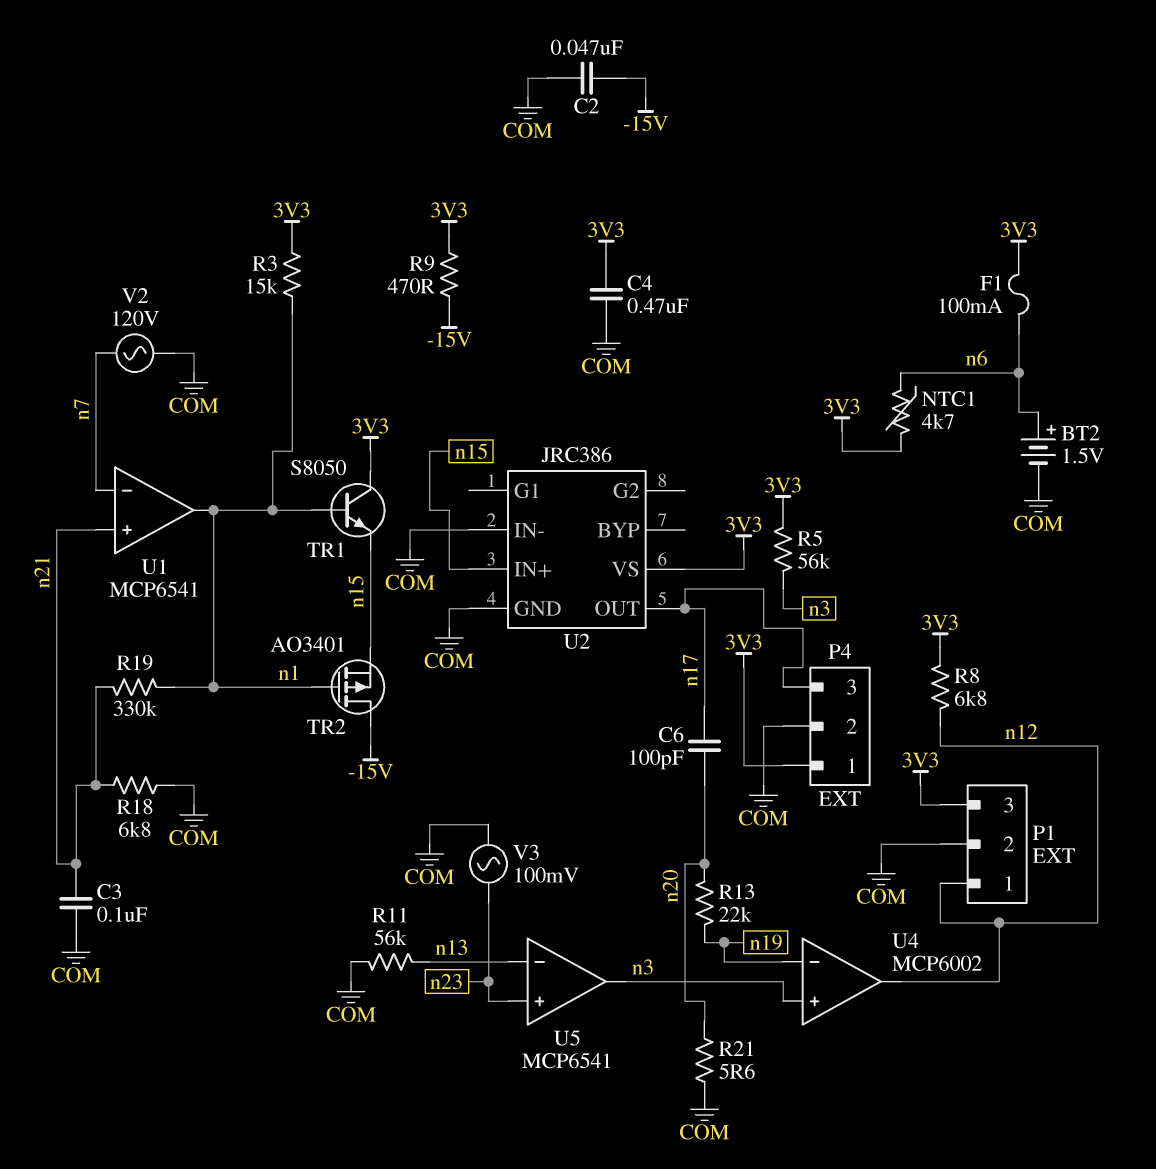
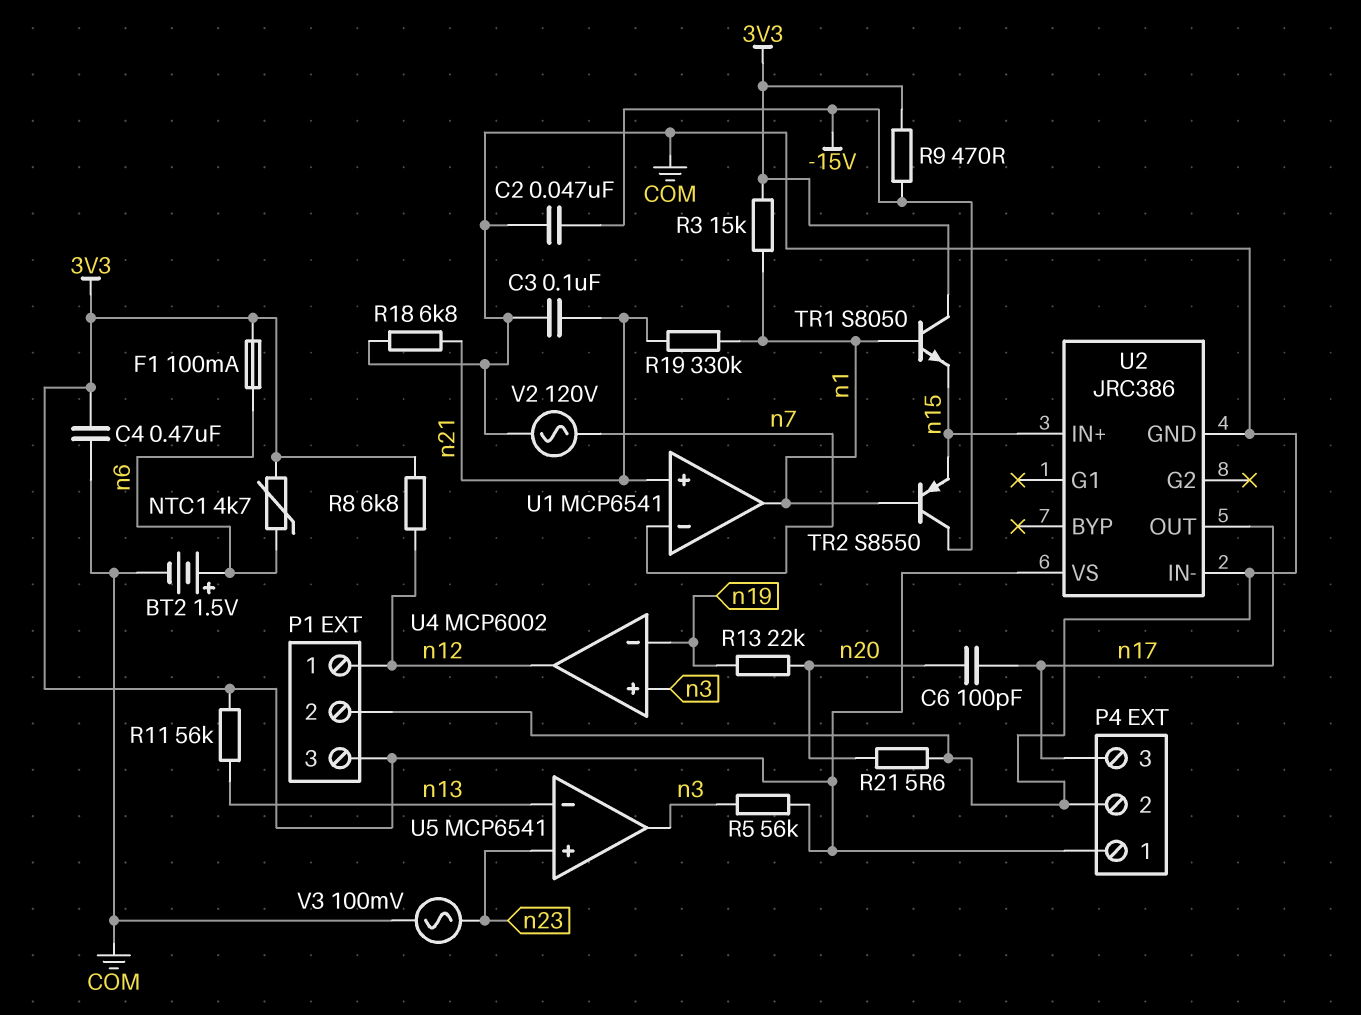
R11: 56k (COM, n13) -> 56k (3V3, n13)
TR2: PMOS AO3401 (G n1, D -15V, S n15) -> PNP S8550 (B n1, C -15V, E n15)

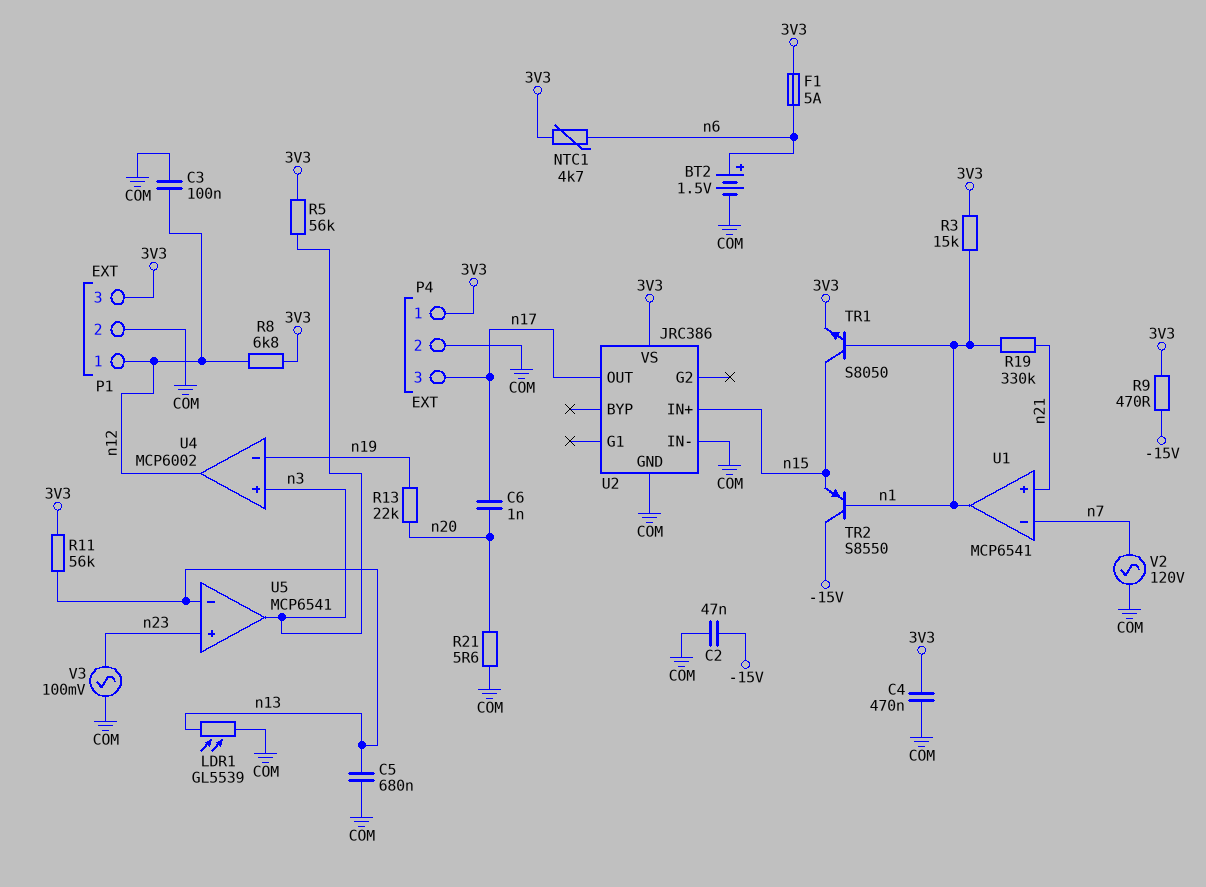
C3: 100nF (COM, n21) -> 100nF (COM, n12)
C5: none -> 680nF (COM, n13)
C6: 100pF (n17, n20) -> 1nF (n17, n20)
F1: 100mA (3V3, n6) -> 5A (3V3, n6)
LDR1: none -> GL5539 (COM, n13)
R18: 6.8k (COM, n21) -> none
TR1: NPN S8050 (B n1, C 3V3, E n15) -> NPN S8050 (B n1, C n15, E 3V3)

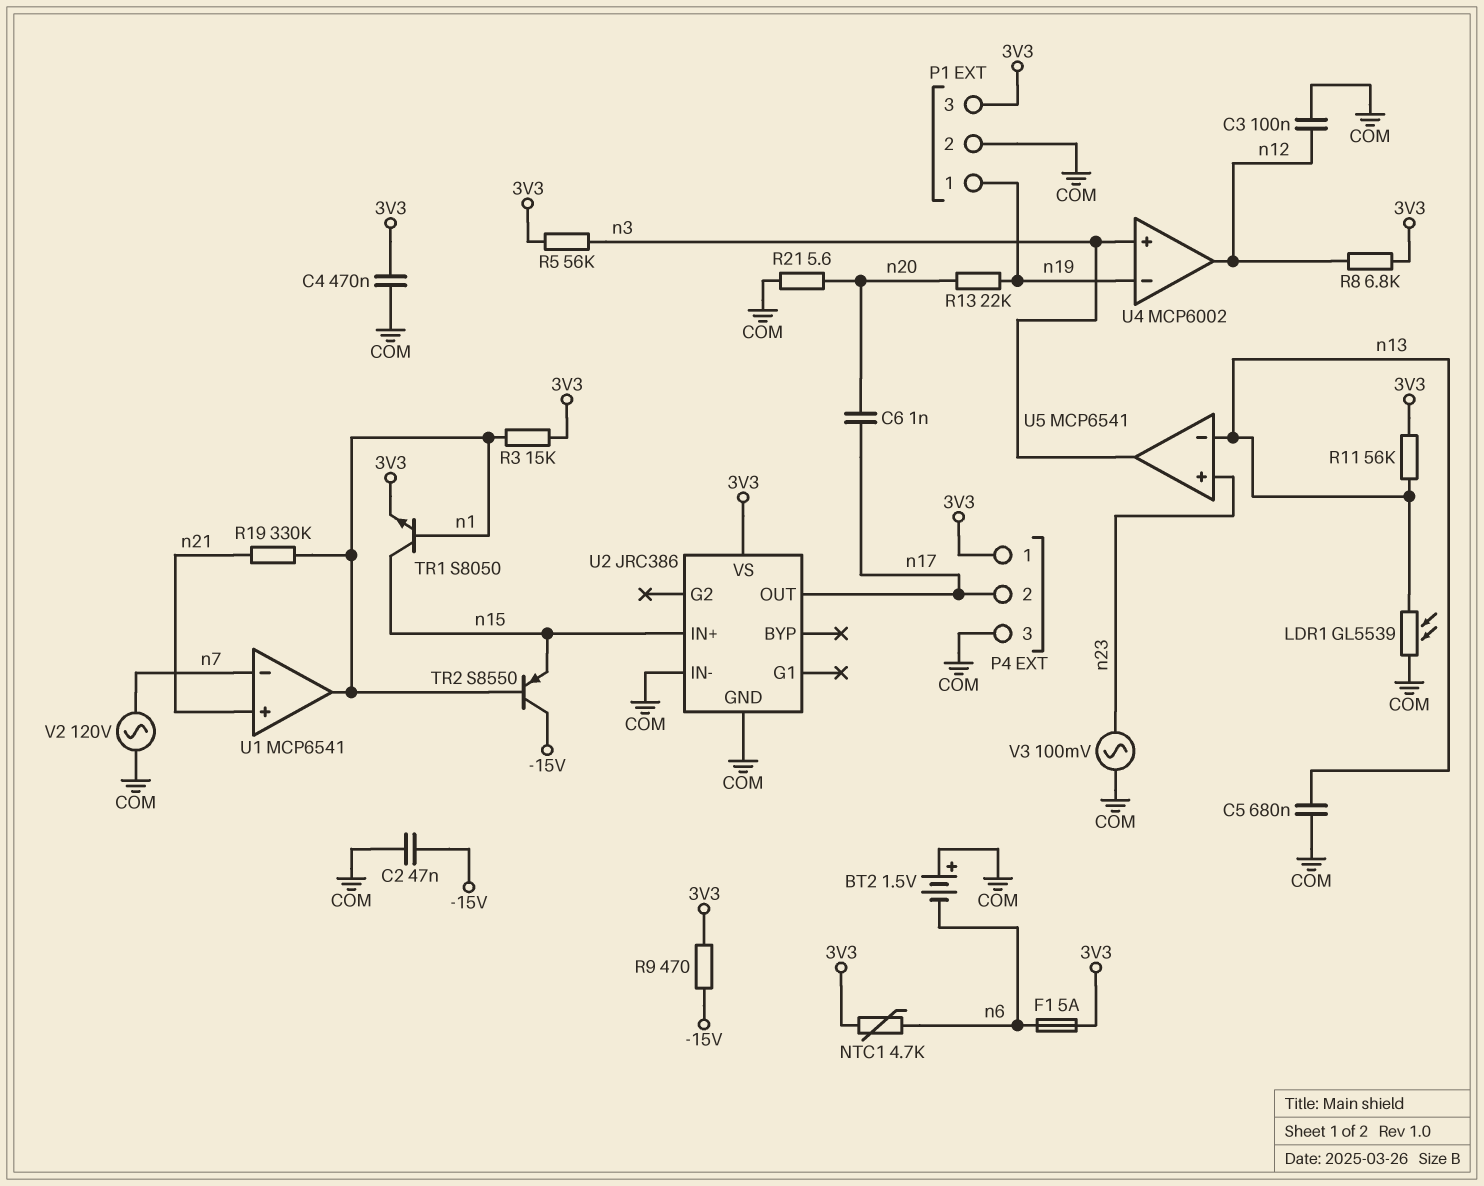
BT2: 1.5V (plus n6, minus COM) -> 1.5V (plus COM, minus n6)
P1 pin 1: n12 -> n19
P4 pin 2: COM -> n17
P4 pin 3: n17 -> COM

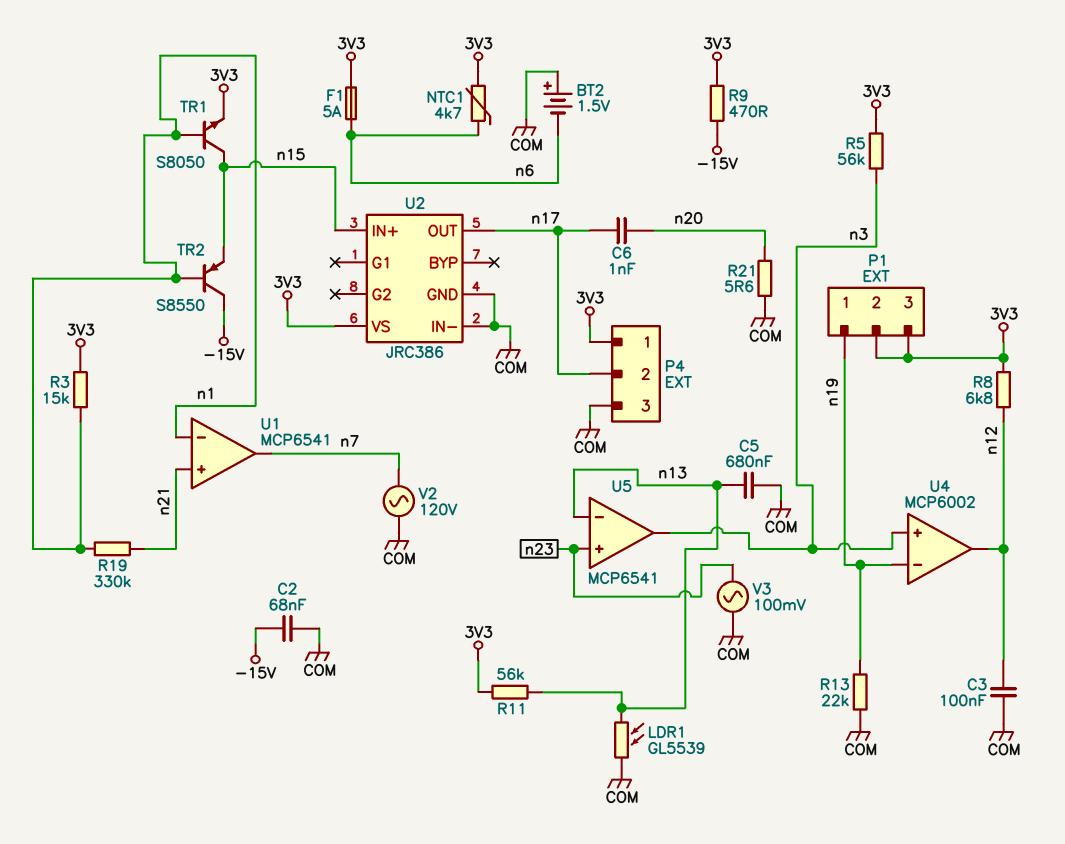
C2: 47nF (-15V, COM) -> 68nF (-15V, COM)
C4: 470nF (3V3, COM) -> none
P1 pin 2: COM -> 3V3
R13: 22k (n19, n20) -> 22k (COM, n19)
U1 pin in-: n7 -> n1
U1 pin out: n1 -> n7

